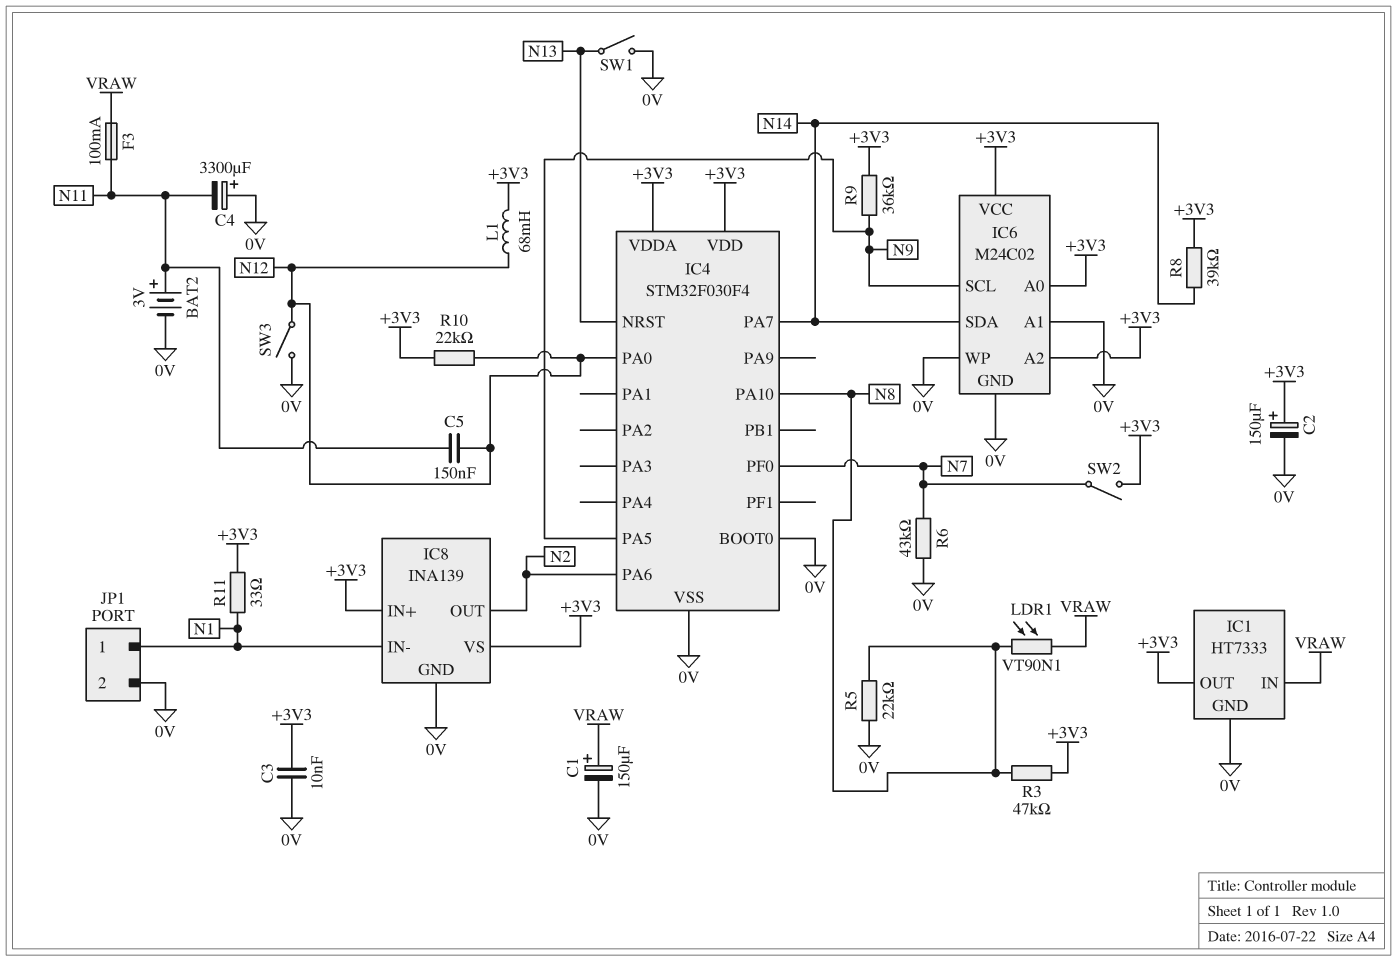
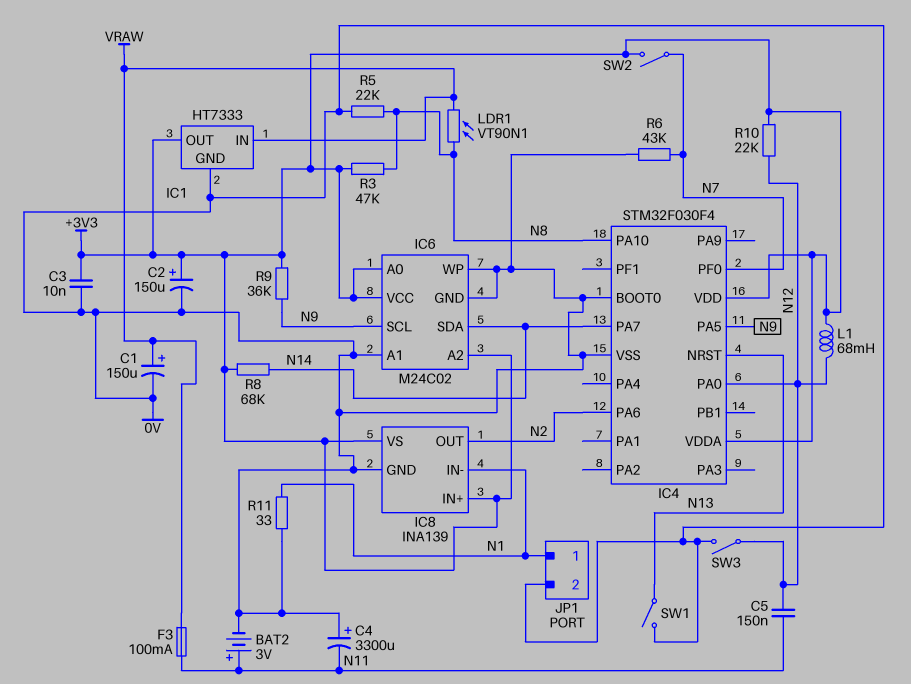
R8: 39k (+3V3, N14) -> 68k (+3V3, N14)
R11: 33 (+3V3, N1) -> 33 (0V, N1)

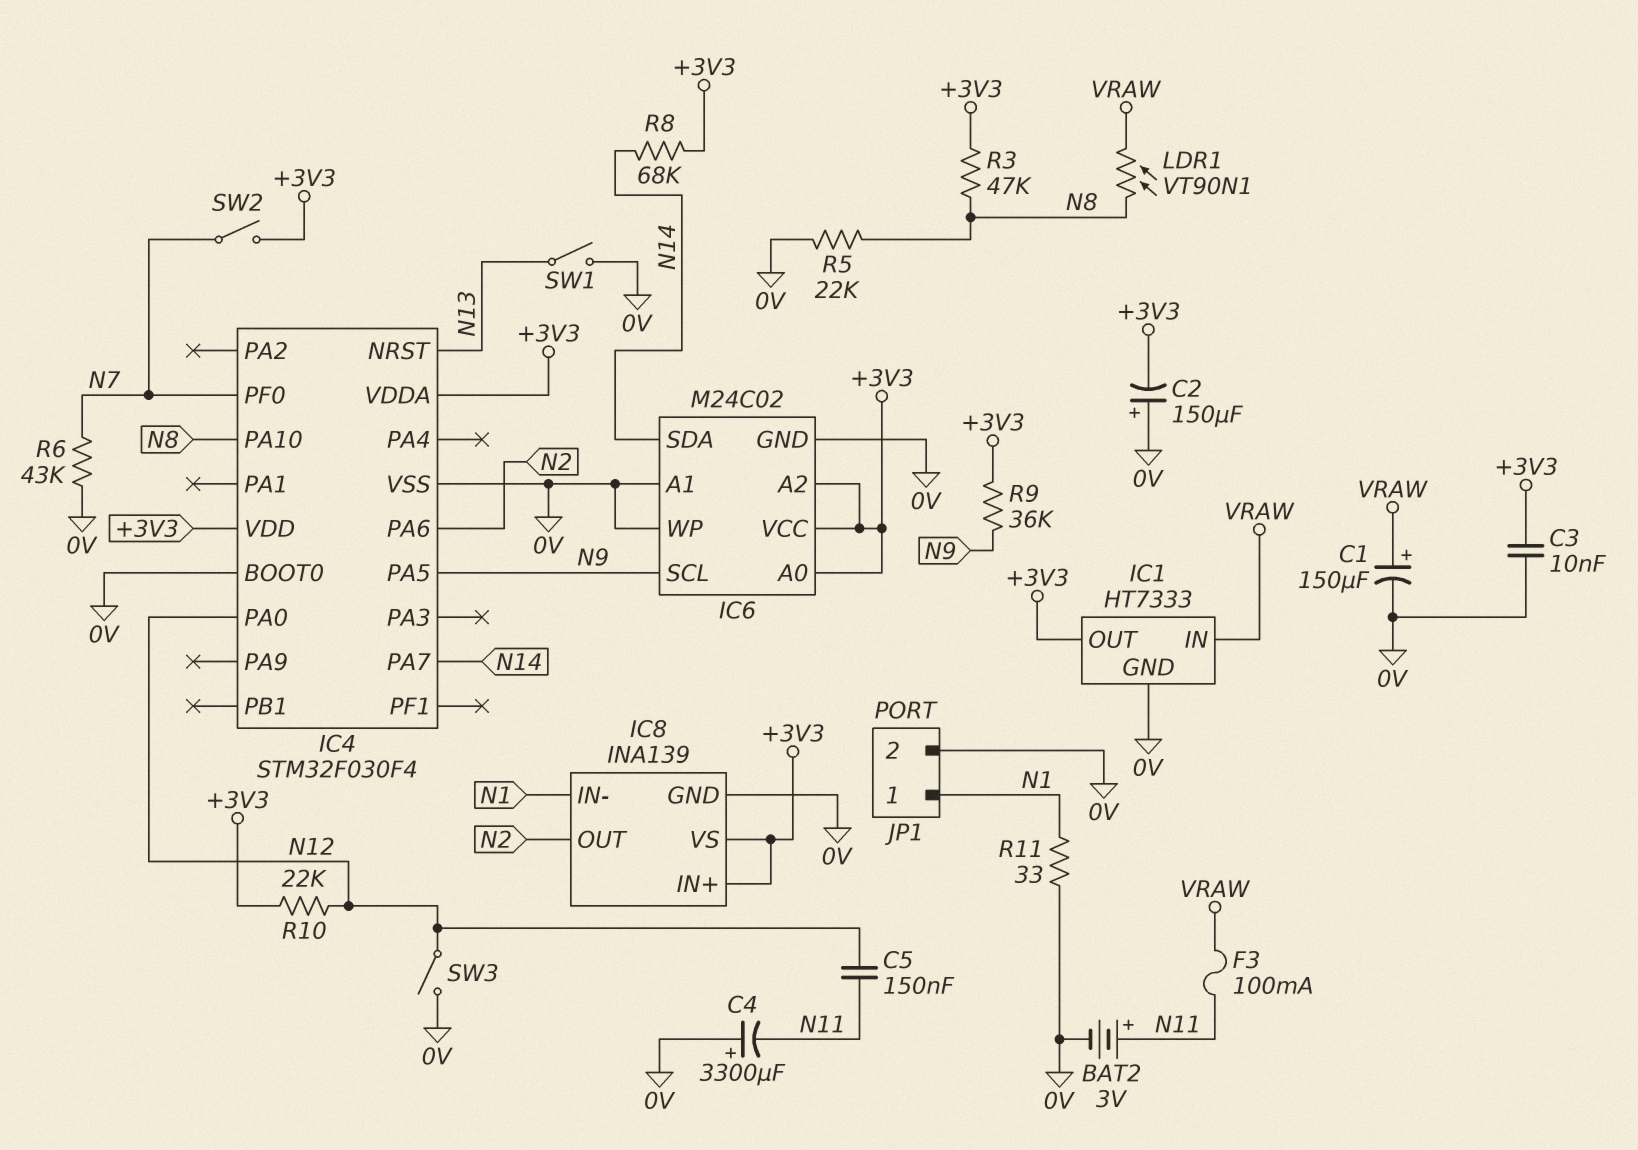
C2: 150uF (plus +3V3, minus 0V) -> 150uF (plus 0V, minus +3V3)
L1: 68mH (+3V3, N12) -> none

